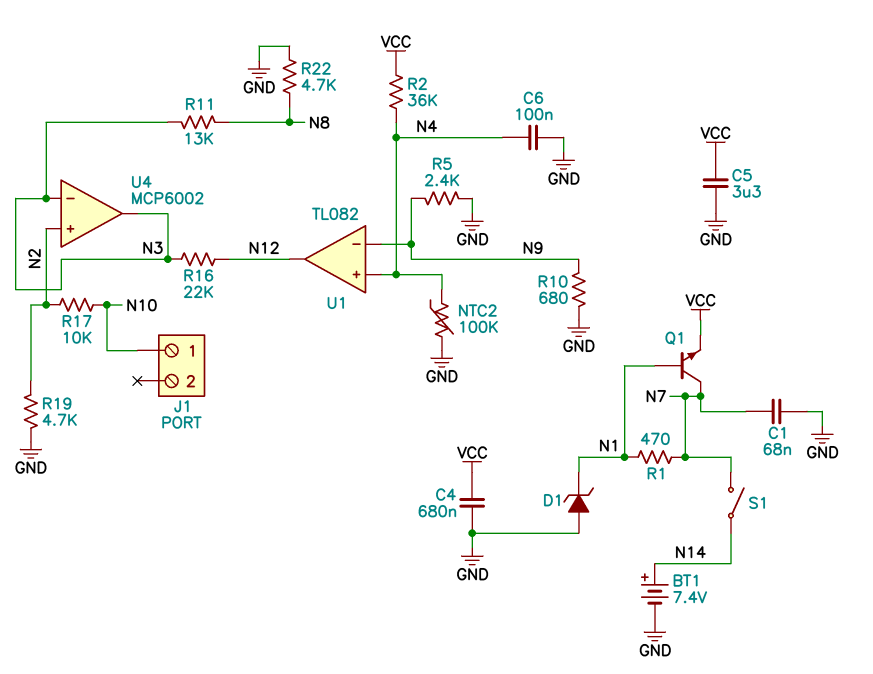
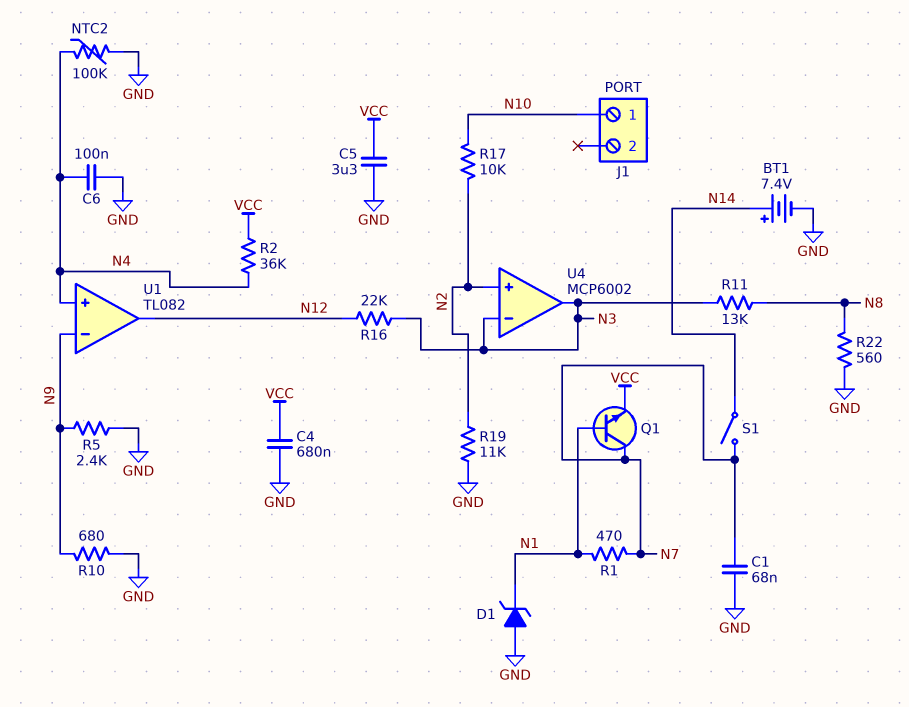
R19: 4.7k (GND, N2) -> 11k (GND, N2)
R22: 4.7k (GND, N8) -> 560 (GND, N8)

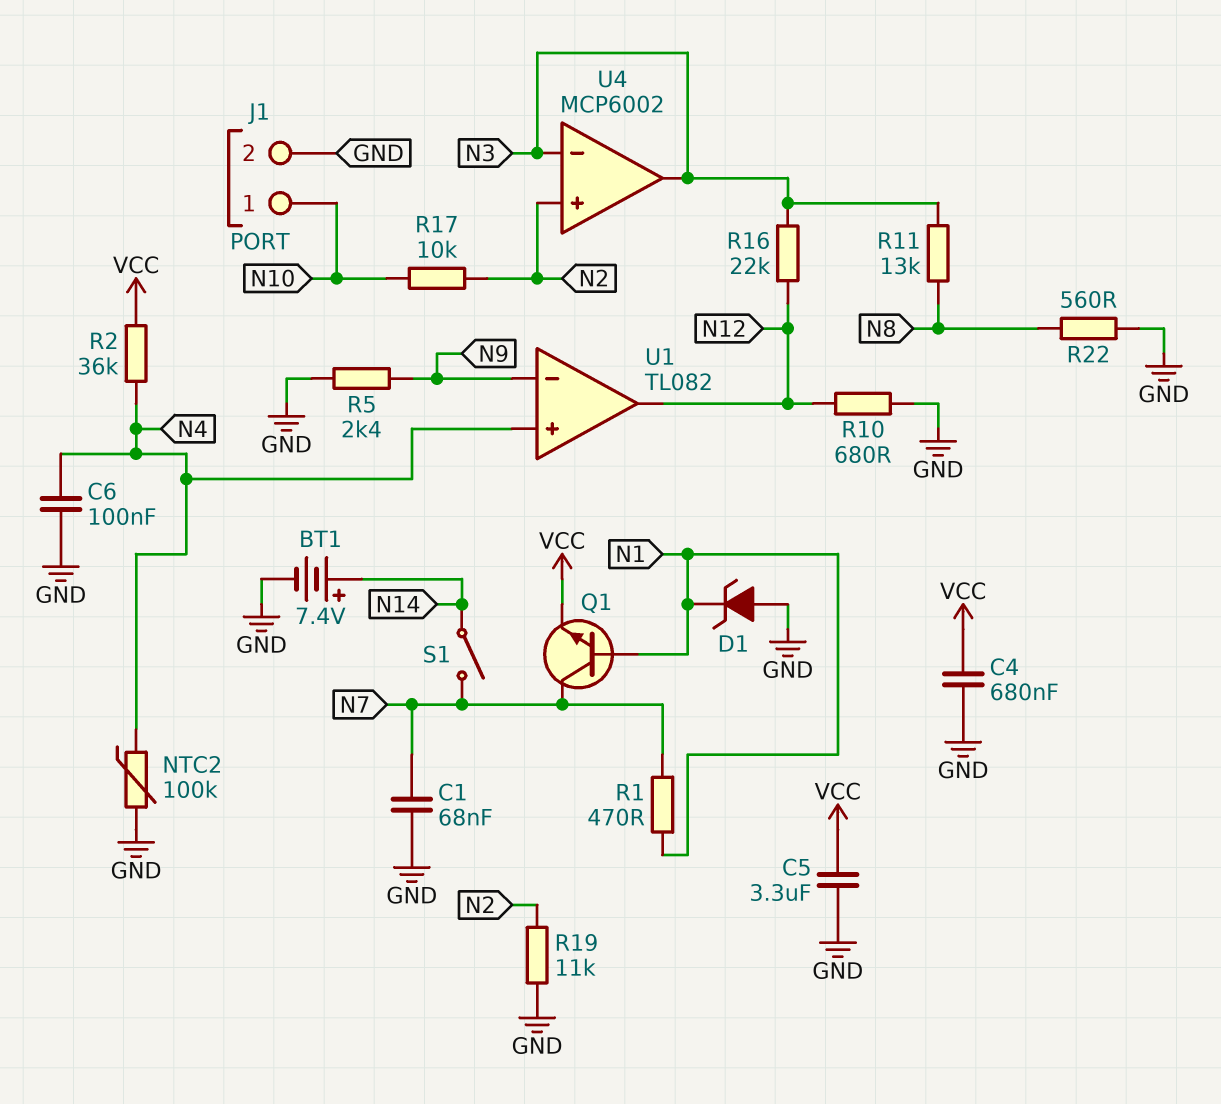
J1 pin 2: none -> GND
R10: 680 (GND, N9) -> 680 (GND, N12)

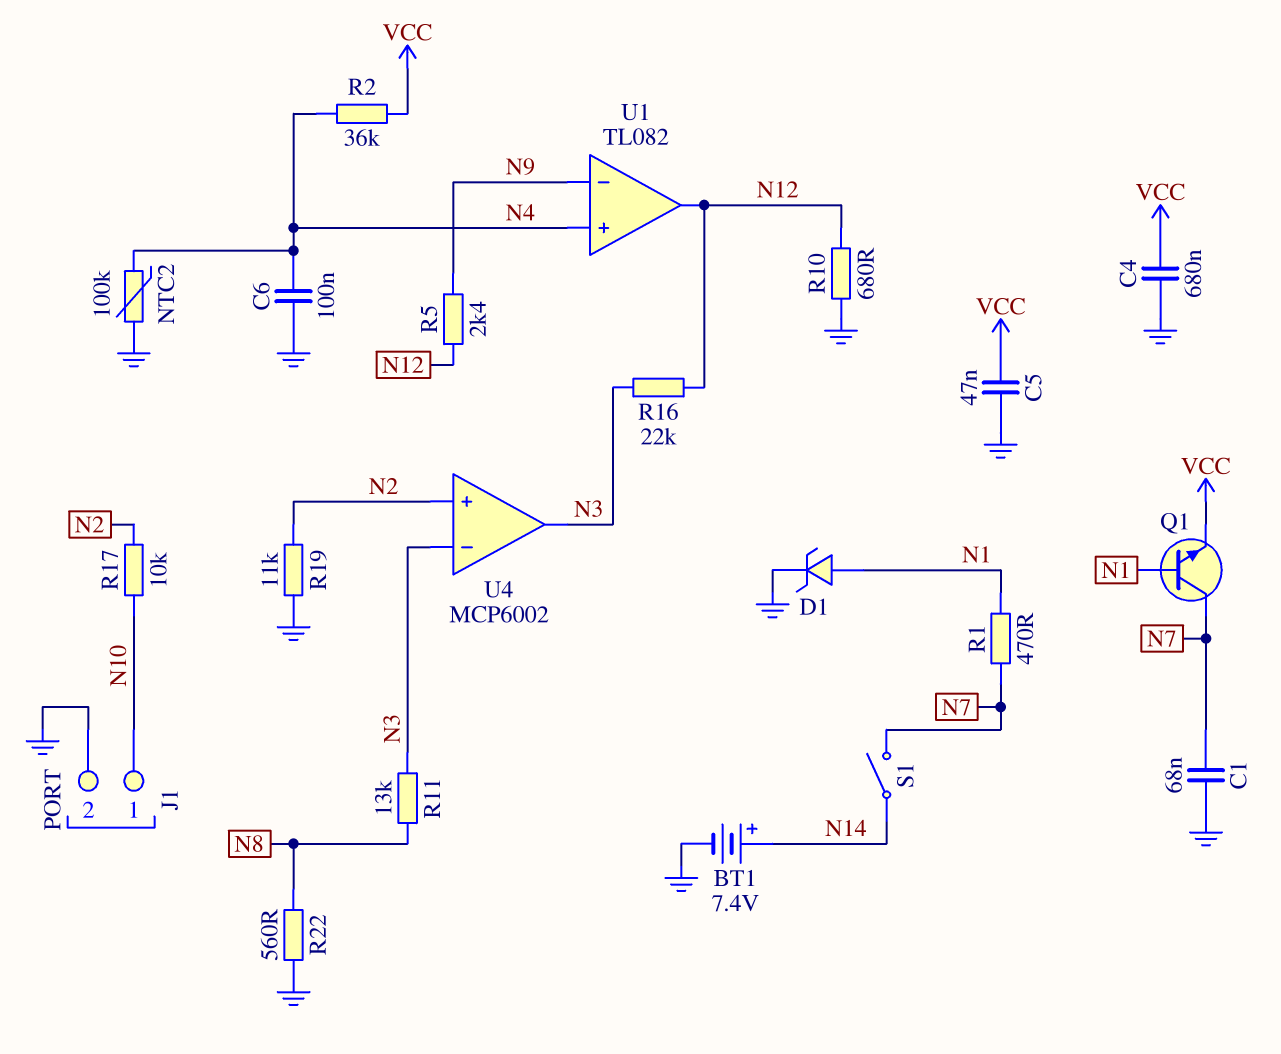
C5: 3.3uF (GND, VCC) -> 47nF (GND, VCC)
D1: zener (A GND, K N1) -> zener (A N1, K GND)
R5: 2.4k (GND, N9) -> 2.4k (N9, N12)

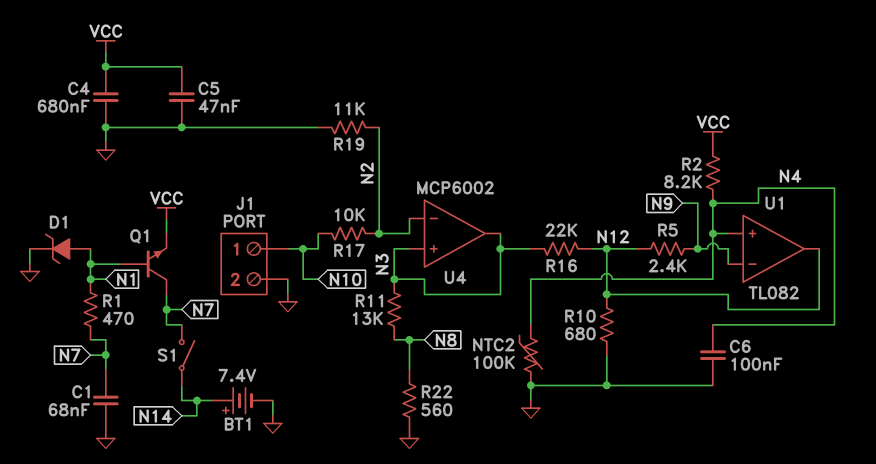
R2: 36k (N4, VCC) -> 8.2k (N4, VCC)
U4 pin in+: N2 -> N3
U4 pin in-: N3 -> N2

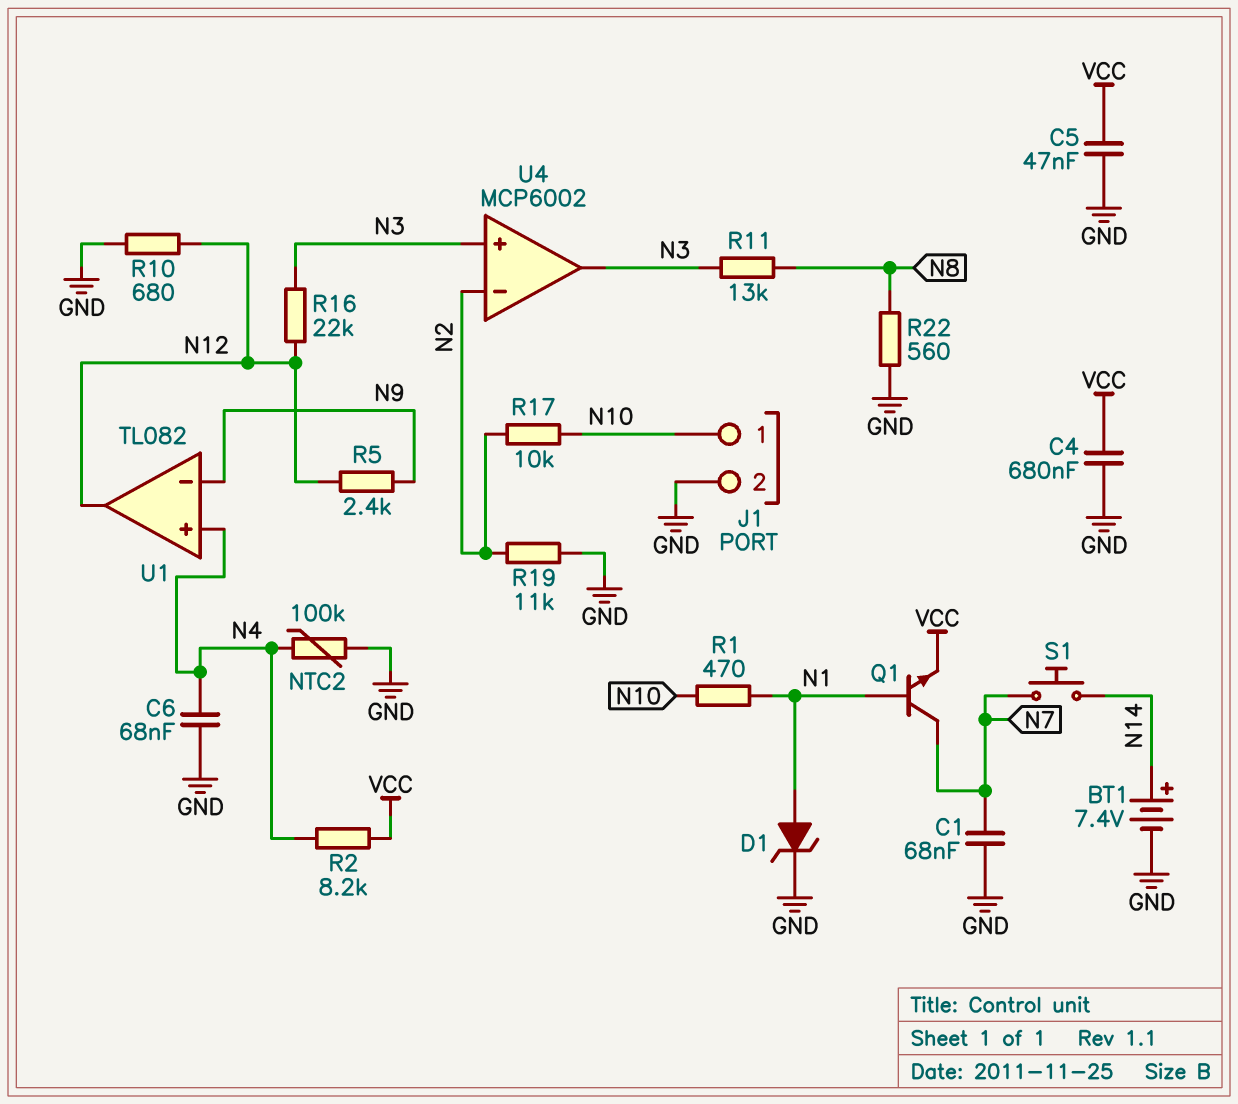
C6: 100nF (GND, N4) -> 68nF (GND, N4)
R1: 470 (N1, N7) -> 470 (N1, N10)
S1: switch (N7, N14) -> button (N7, N14)

